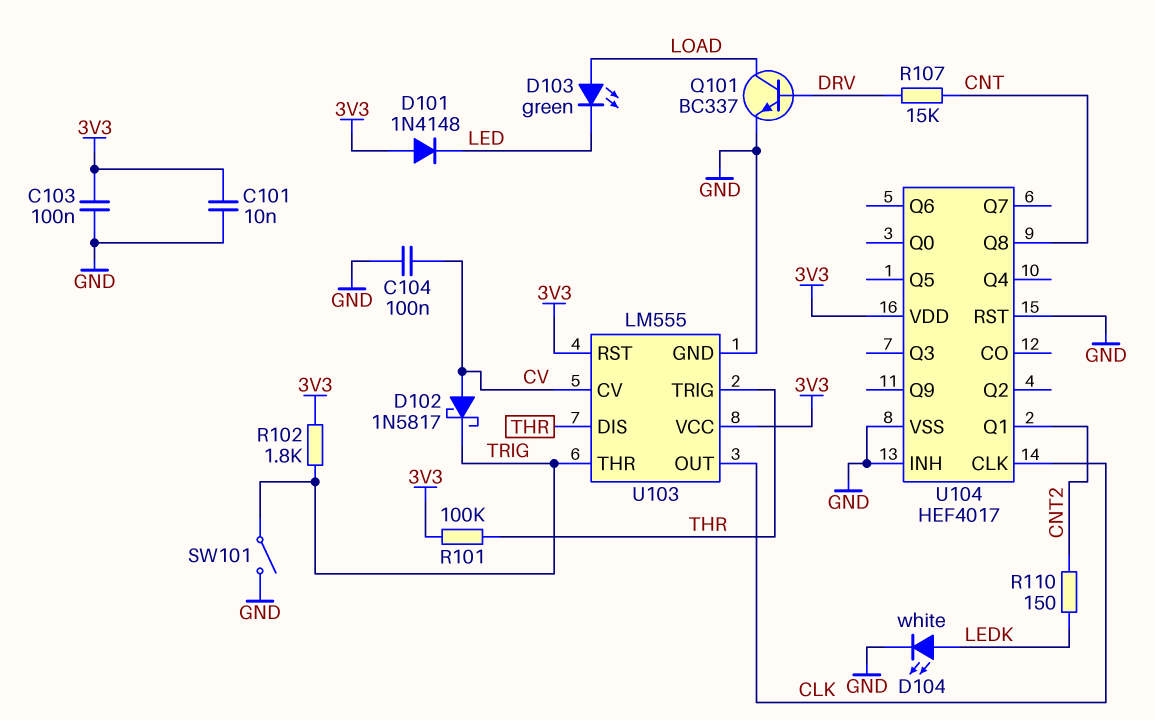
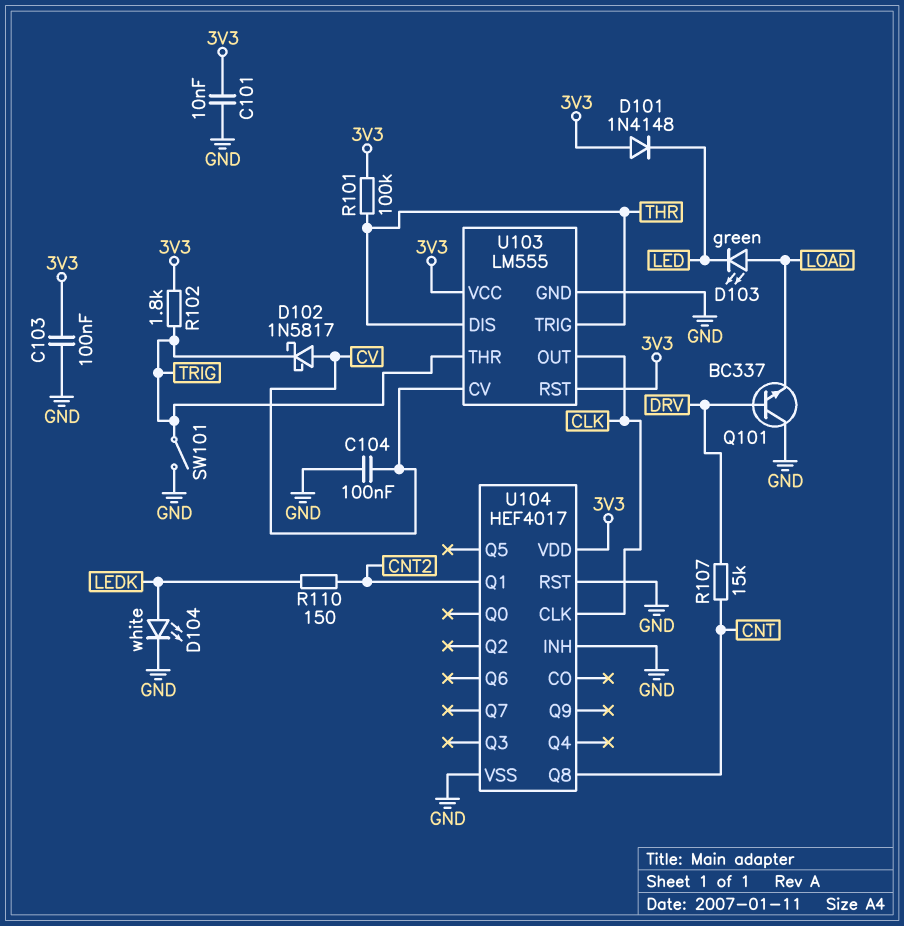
Q101: NPN BC337 (B DRV, C LOAD, E GND) -> NPN BC337 (B DRV, C GND, E LOAD)

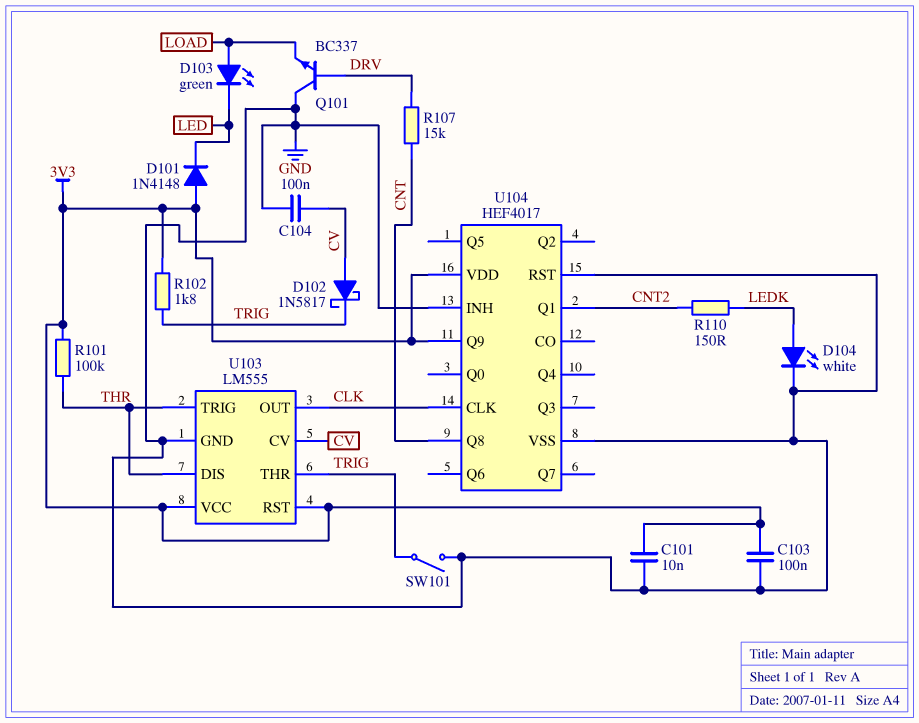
U104 pin Q9: none -> 3V3

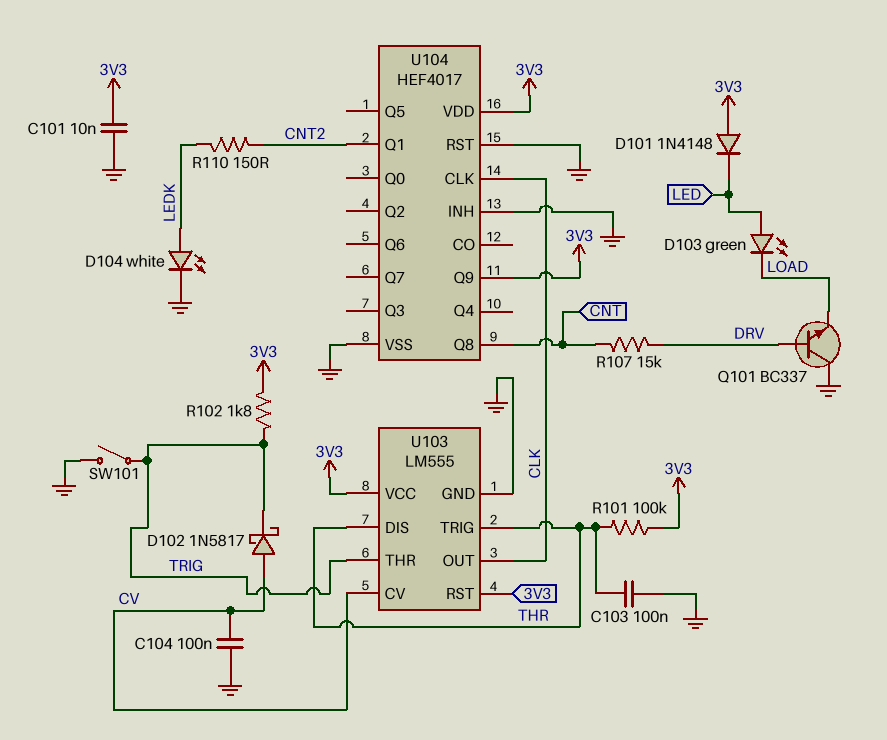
C103: 100nF (3V3, GND) -> 100nF (GND, THR)
D103: LED green (A LOAD, K LED) -> LED green (A LED, K LOAD)

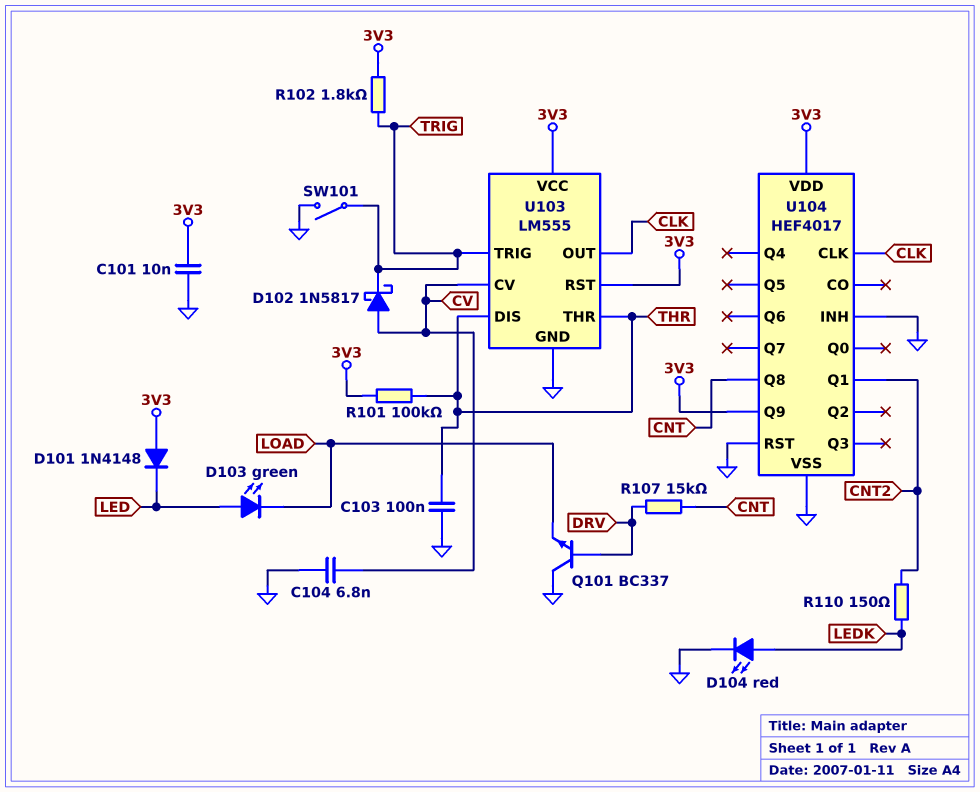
C104: 100nF (CV, GND) -> 6.8nF (CV, GND)
D104: LED white (A LEDK, K GND) -> LED red (A LEDK, K GND)
U103 pin THR: TRIG -> THR
U103 pin TRIG: THR -> TRIG

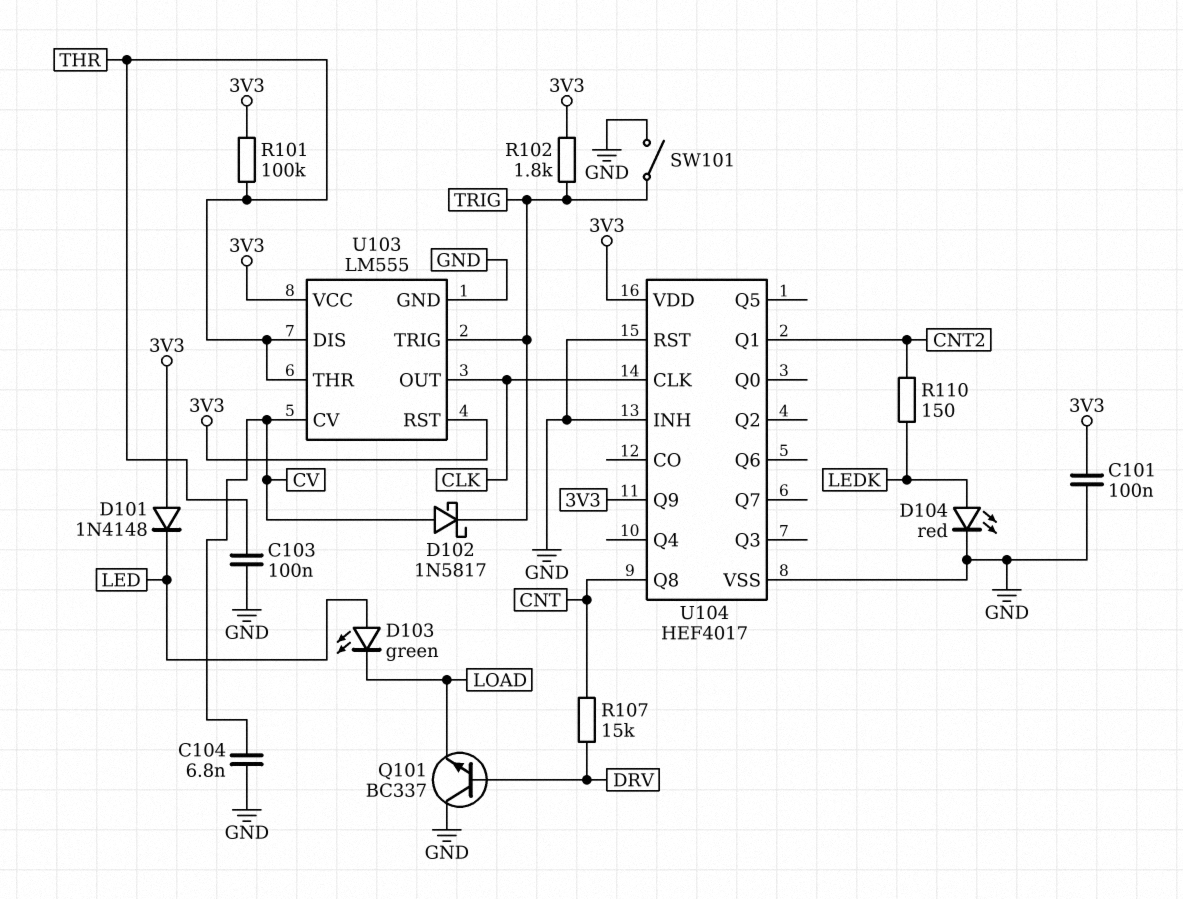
C101: 10nF (3V3, GND) -> 100nF (3V3, GND)

